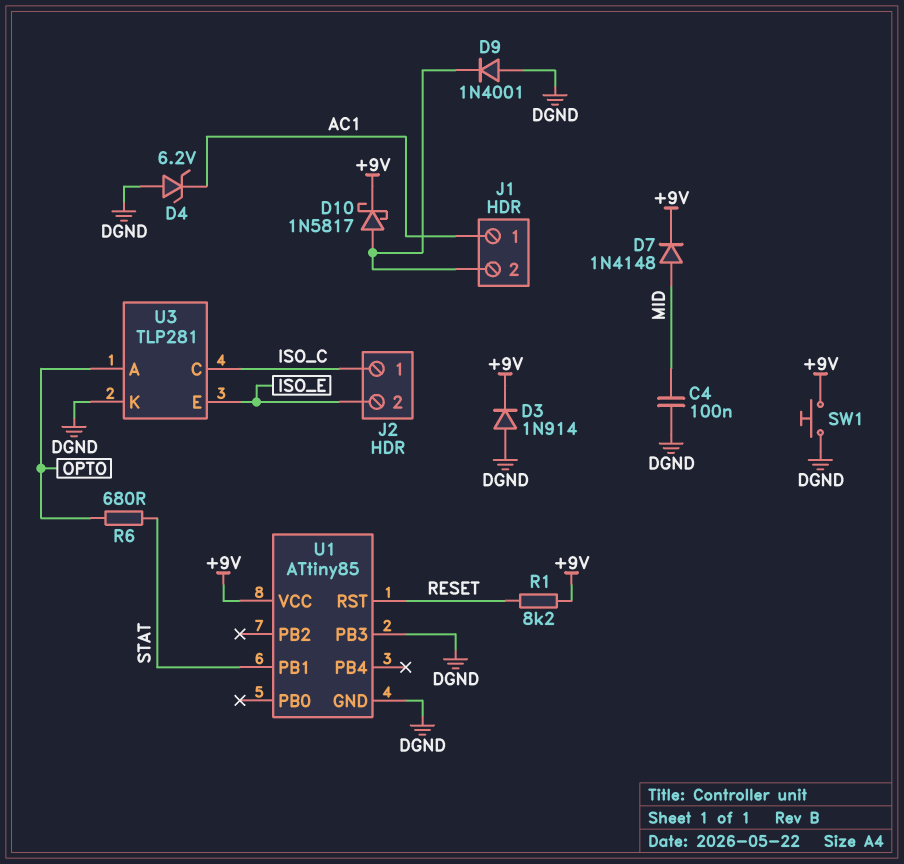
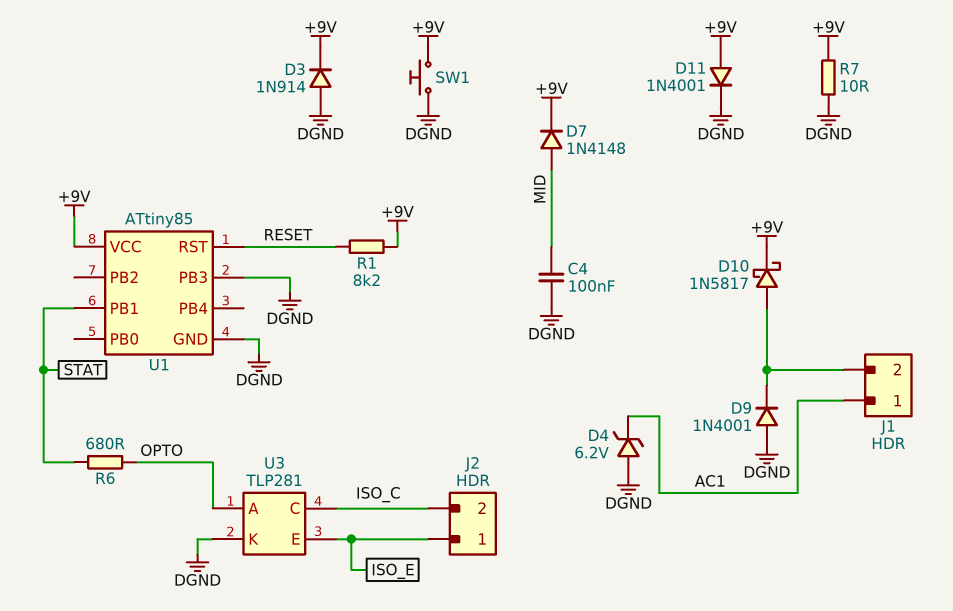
D11: none -> diode 1N4001 (A +9V, K DGND)
J2 pin 1: ISO_C -> ISO_E
J2 pin 2: ISO_E -> ISO_C
R7: none -> 10 (+9V, DGND)

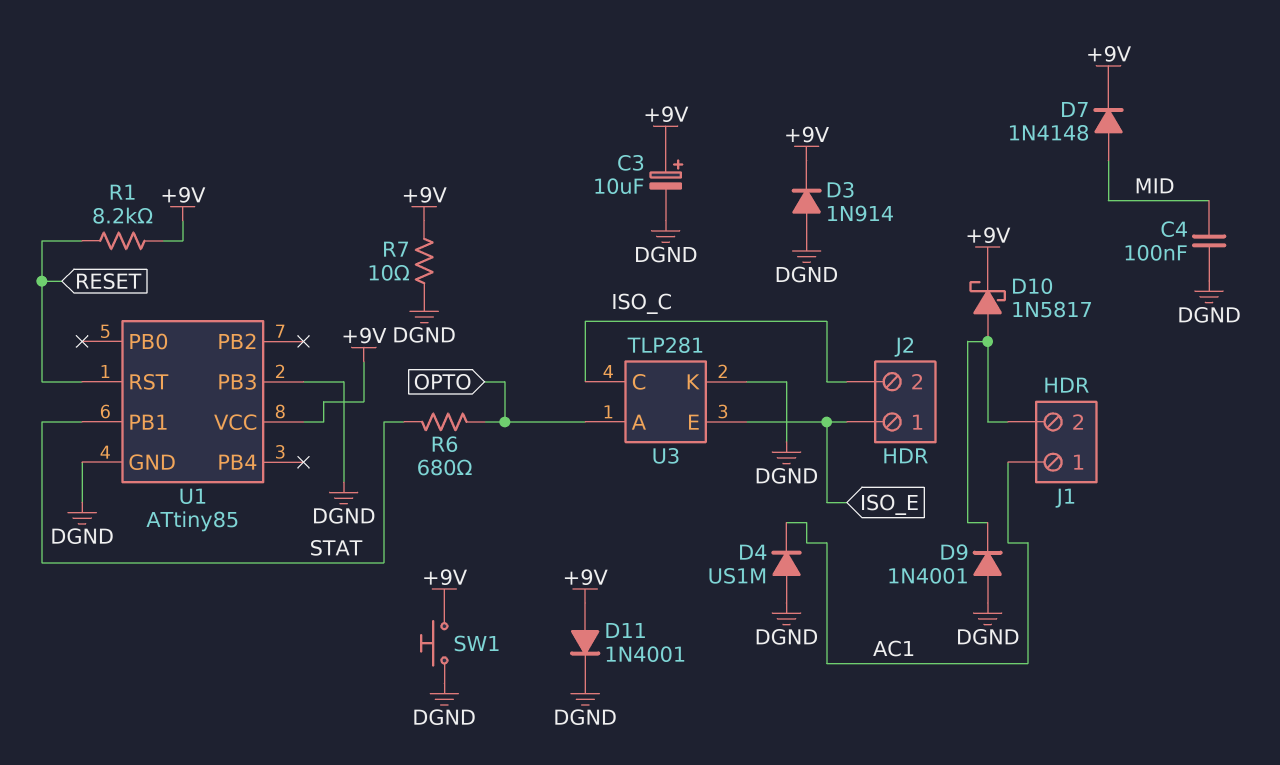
C3: none -> 10uF (plus +9V, minus DGND)
D4: zener 6.2V (A DGND, K AC1) -> diode US1M (A DGND, K AC1)

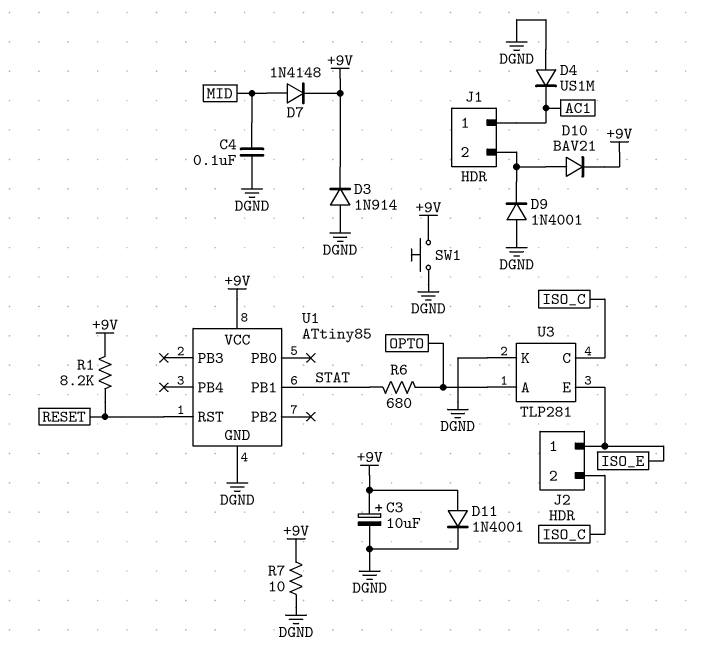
D10: schottky 1N5817 (A J1/2, K +9V) -> diode BAV21 (A J1/2, K +9V)
U1 pin PB3: DGND -> none

